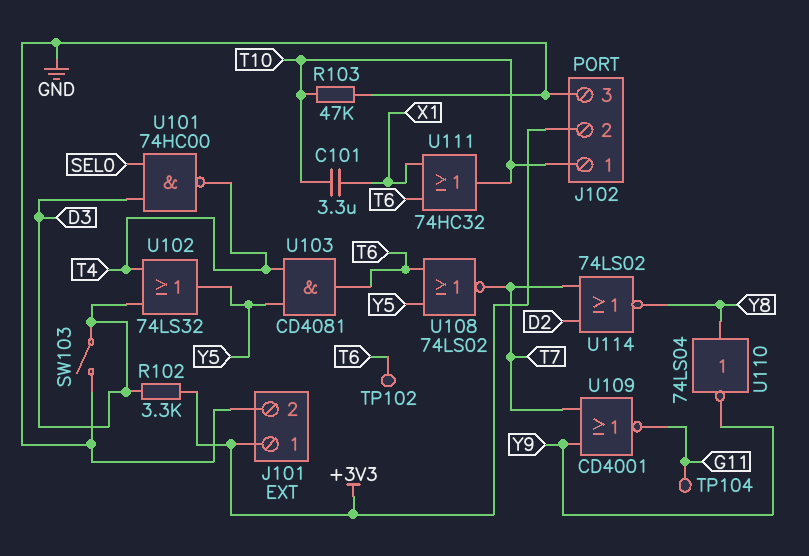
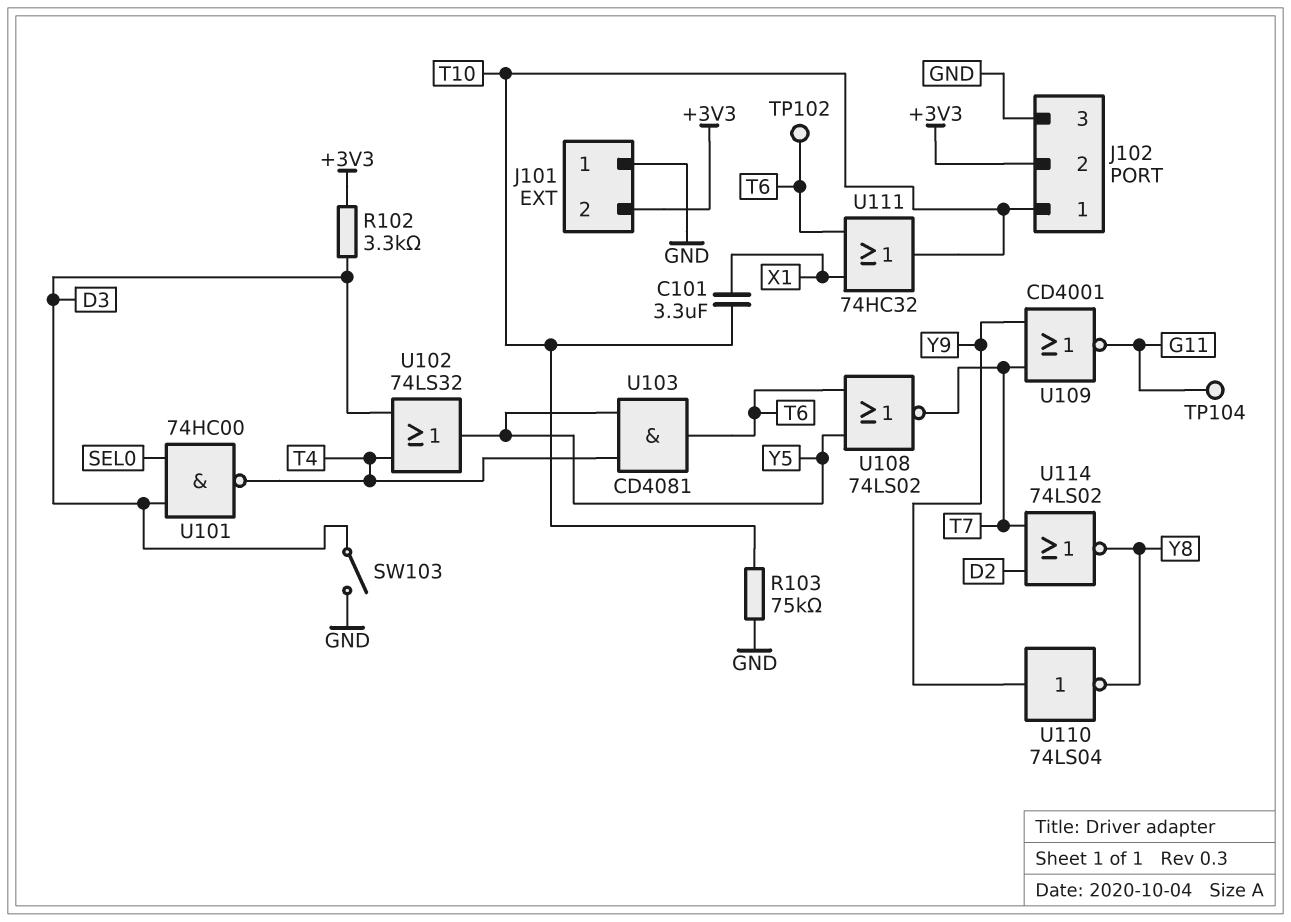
J101 pin 1: +3V3 -> GND
J101 pin 2: GND -> +3V3
R103: 47k (GND, T10) -> 75k (GND, T10)
U110: NOT 74LS04 (in Y8, out Y9) -> NOT 74LS04 (in Y9, out Y8)

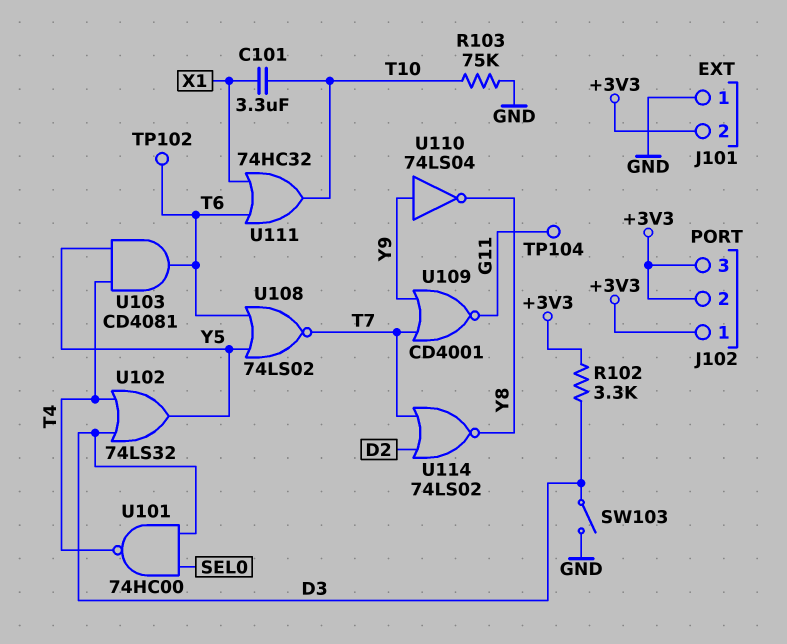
J102 pin 1: T10 -> +3V3
J102 pin 3: GND -> +3V3

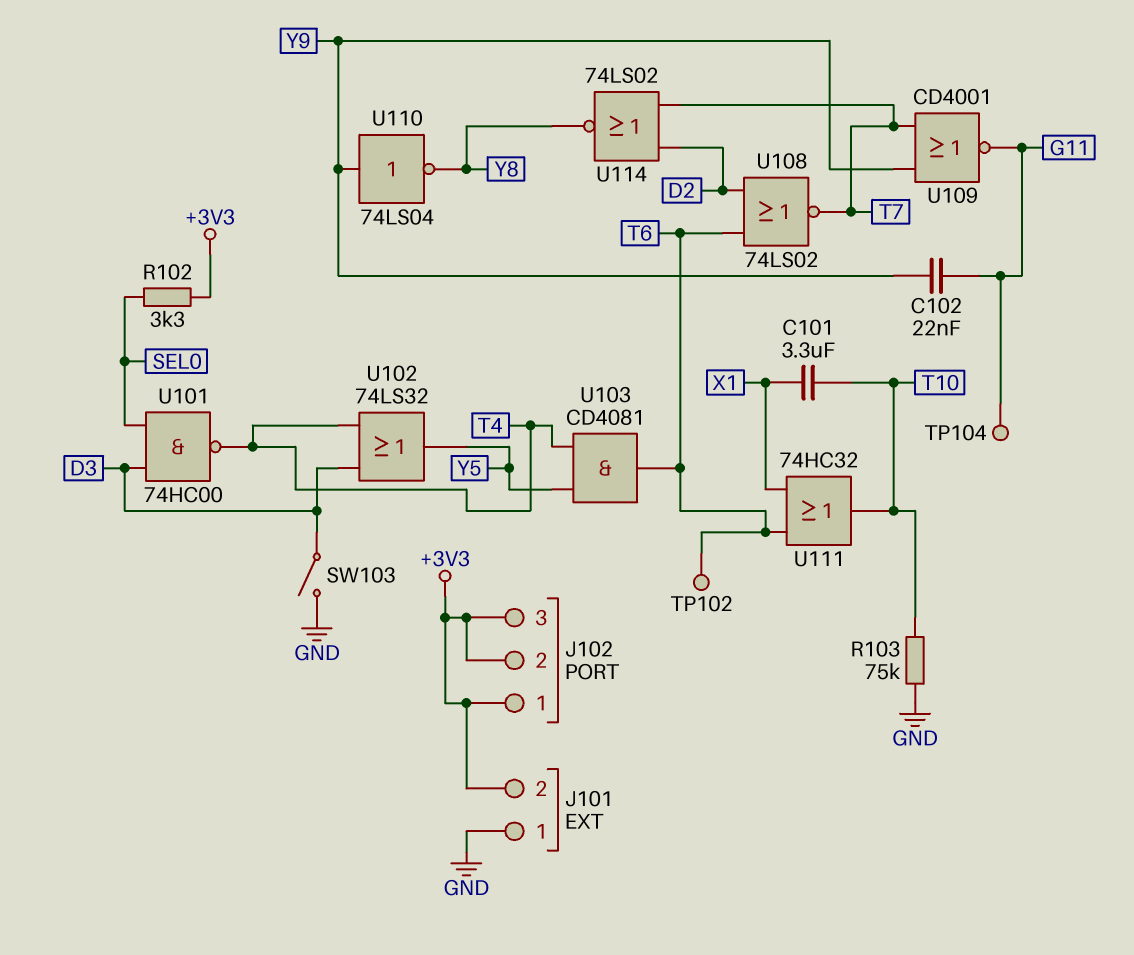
C102: none -> 22nF (G11, Y9)
R102: 3.3k (+3V3, D3) -> 3.3k (+3V3, SEL0)
U108: NOR 74LS02 (in T6, in Y5, out T7) -> NOR 74LS02 (in D2, in T6, out T7)

